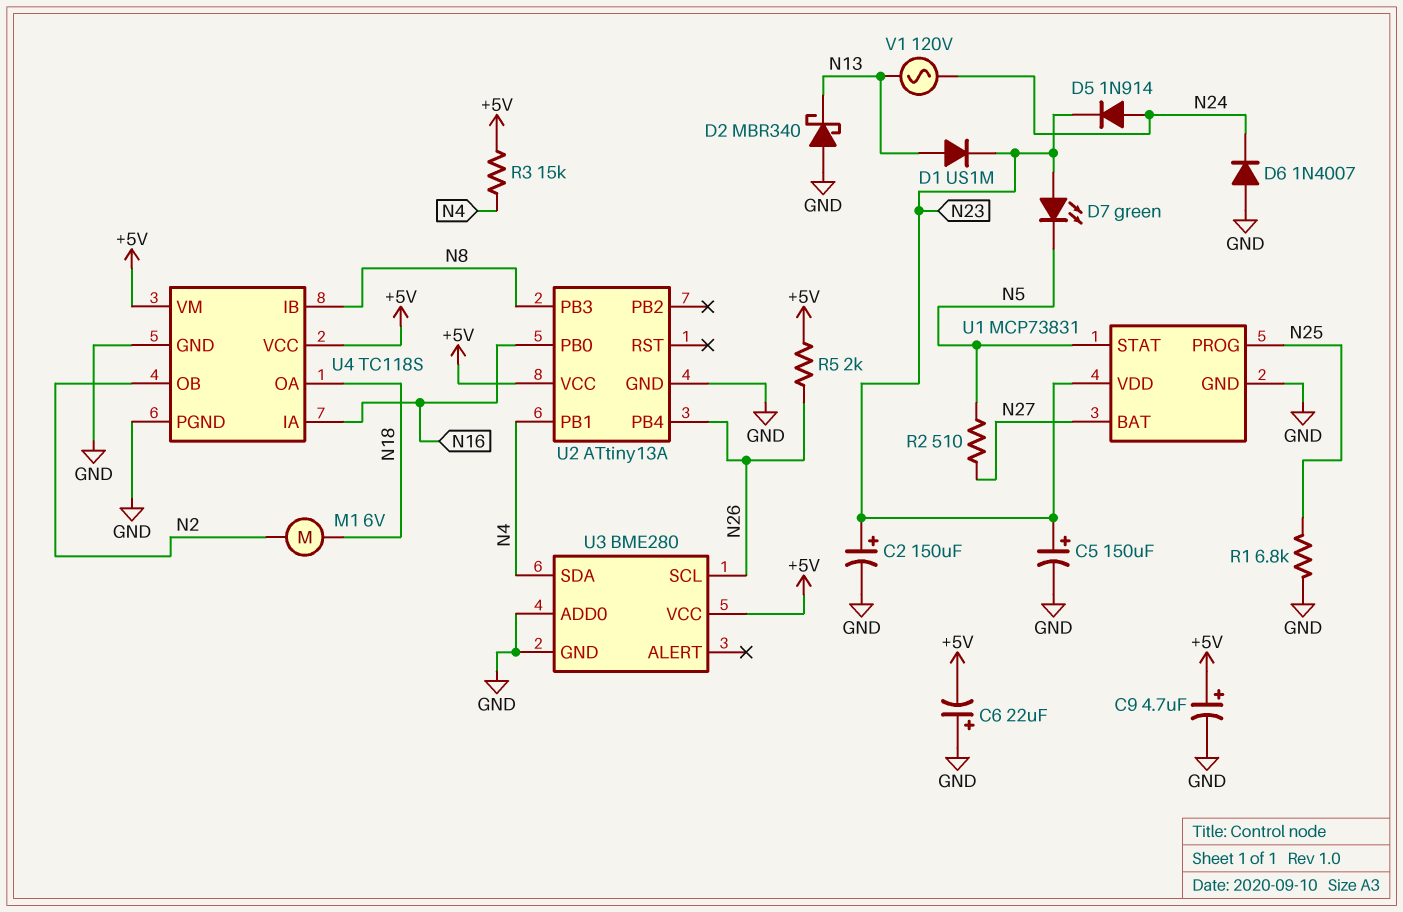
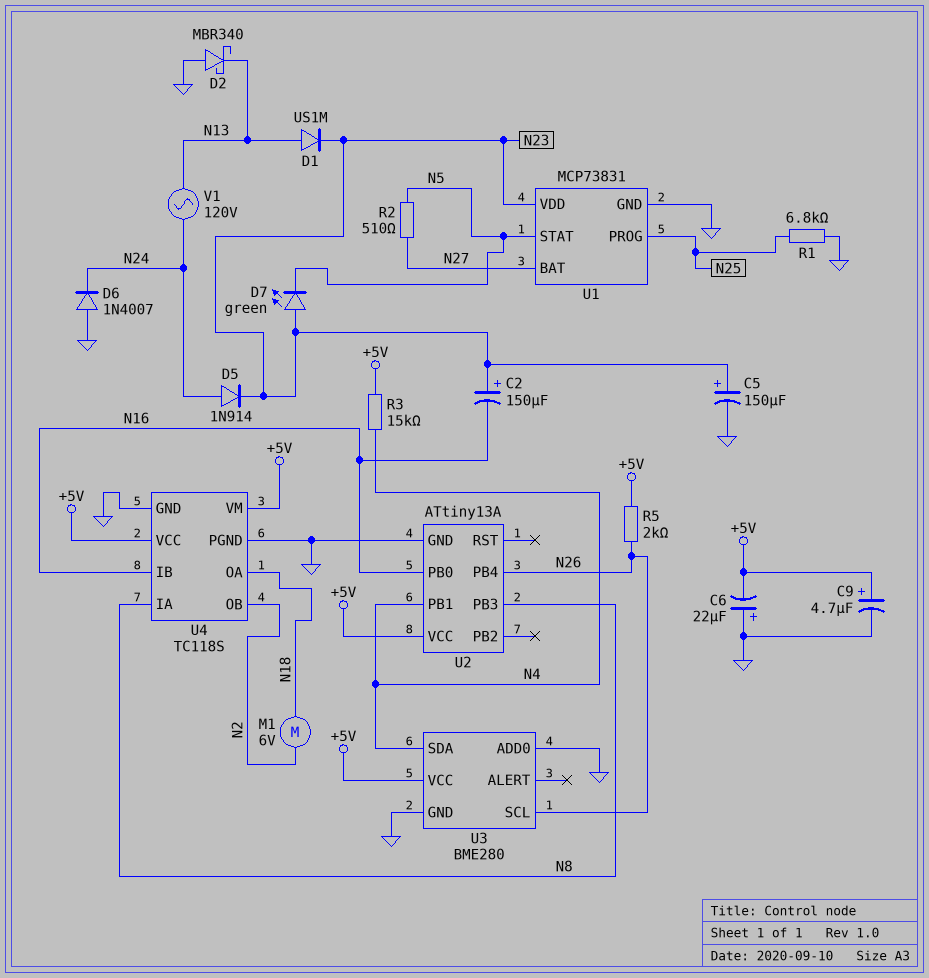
C2: 150uF (plus N23, minus GND) -> 150uF (plus N23, minus N16)
U4 pin IA: N16 -> N8
U4 pin IB: N8 -> N16

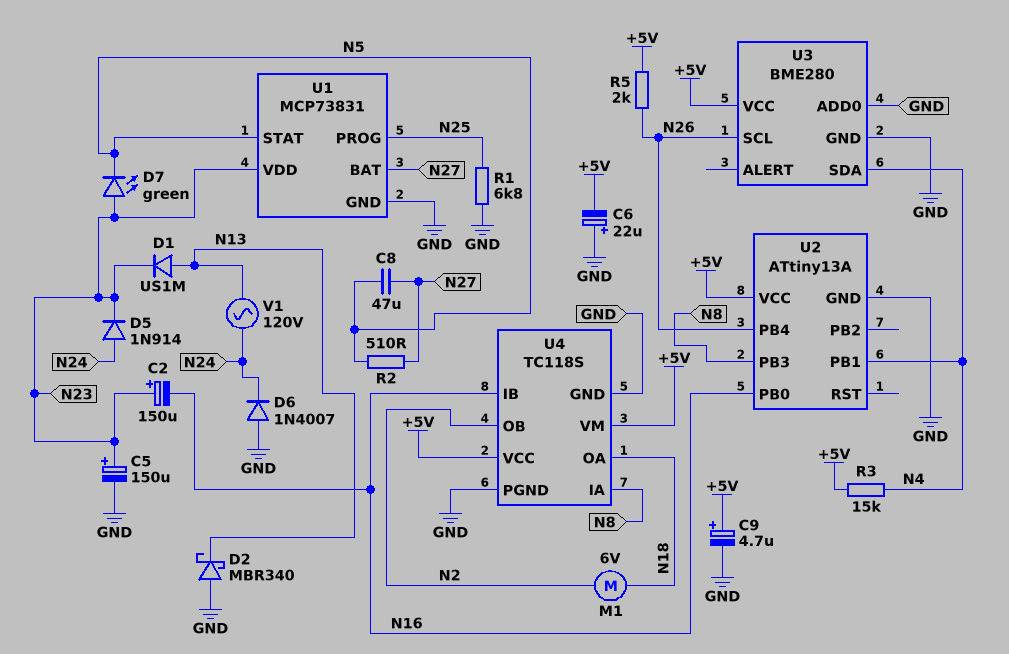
C8: none -> 47uF (N5, N27)

